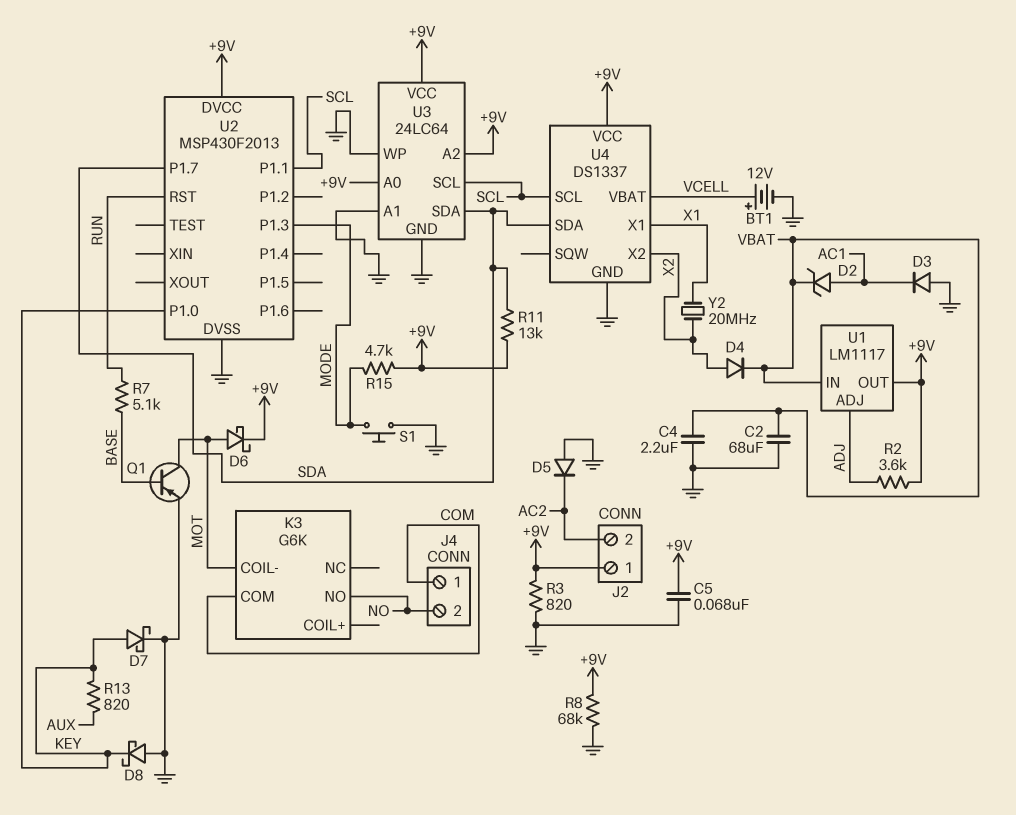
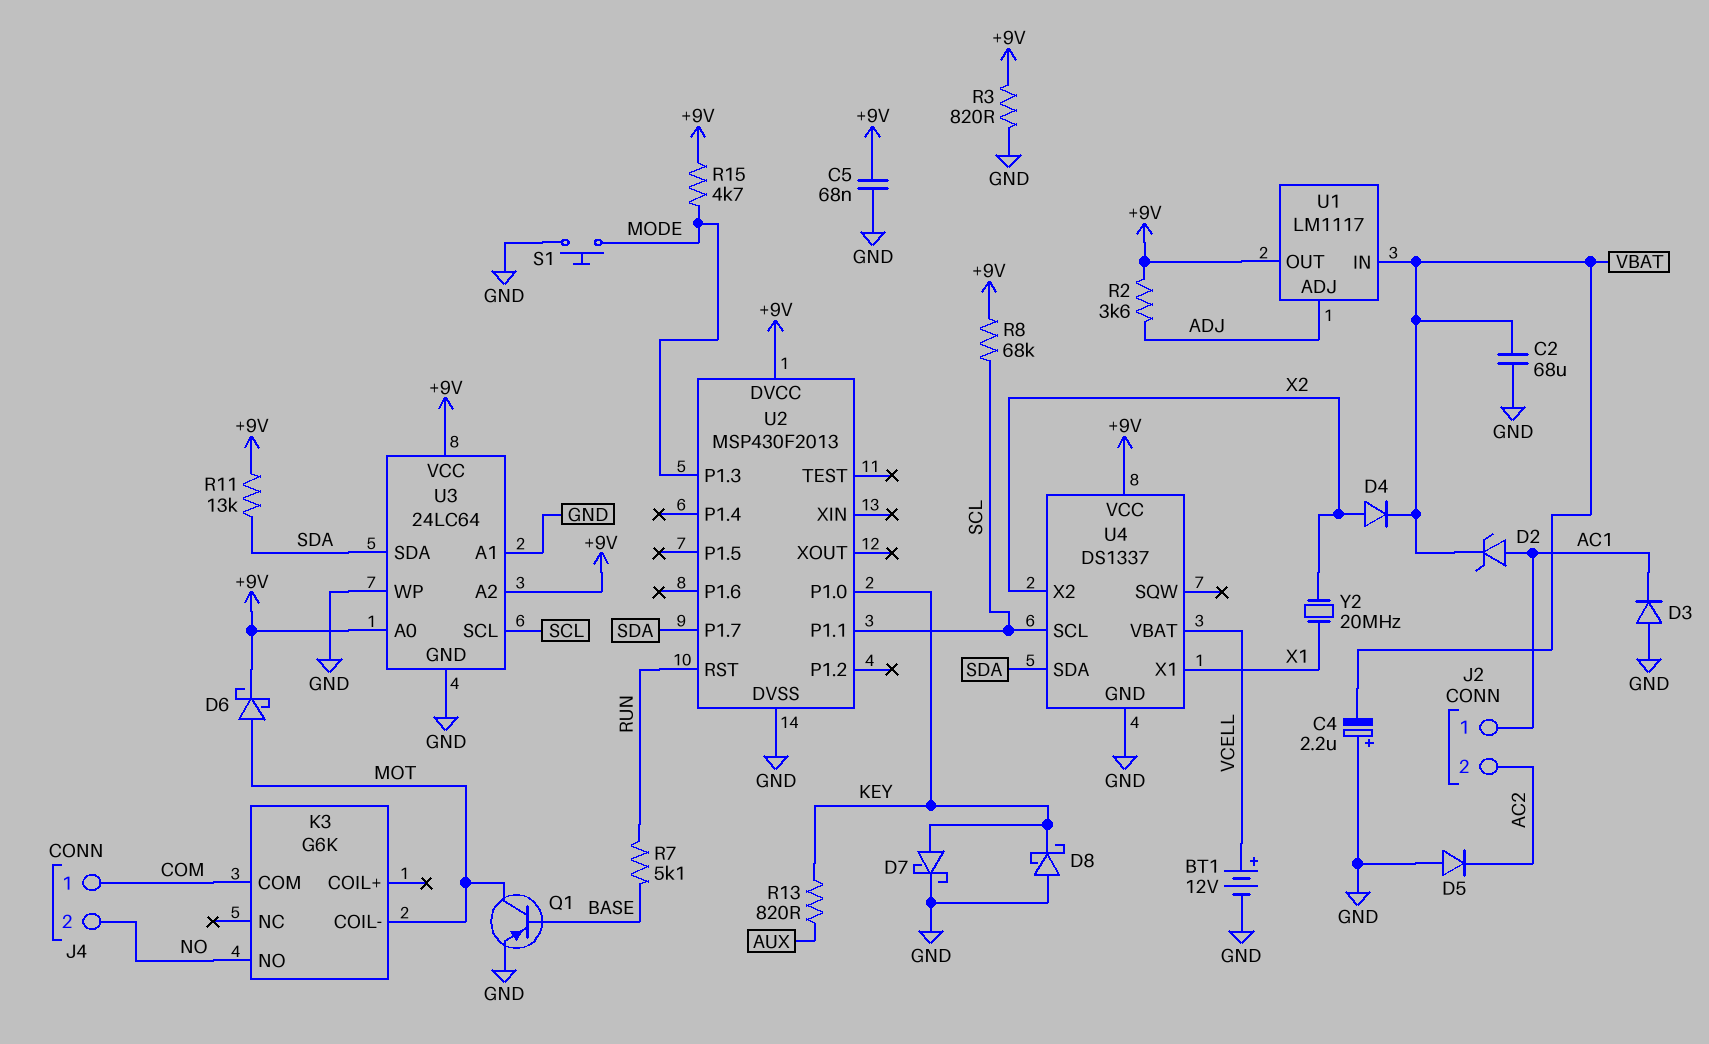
C4: 2.2uF (GND, VBAT) -> 2.2uF (plus GND, minus VBAT)
J2 pin 1: +9V -> AC1
R8: 68k (+9V, GND) -> 68k (+9V, SCL)

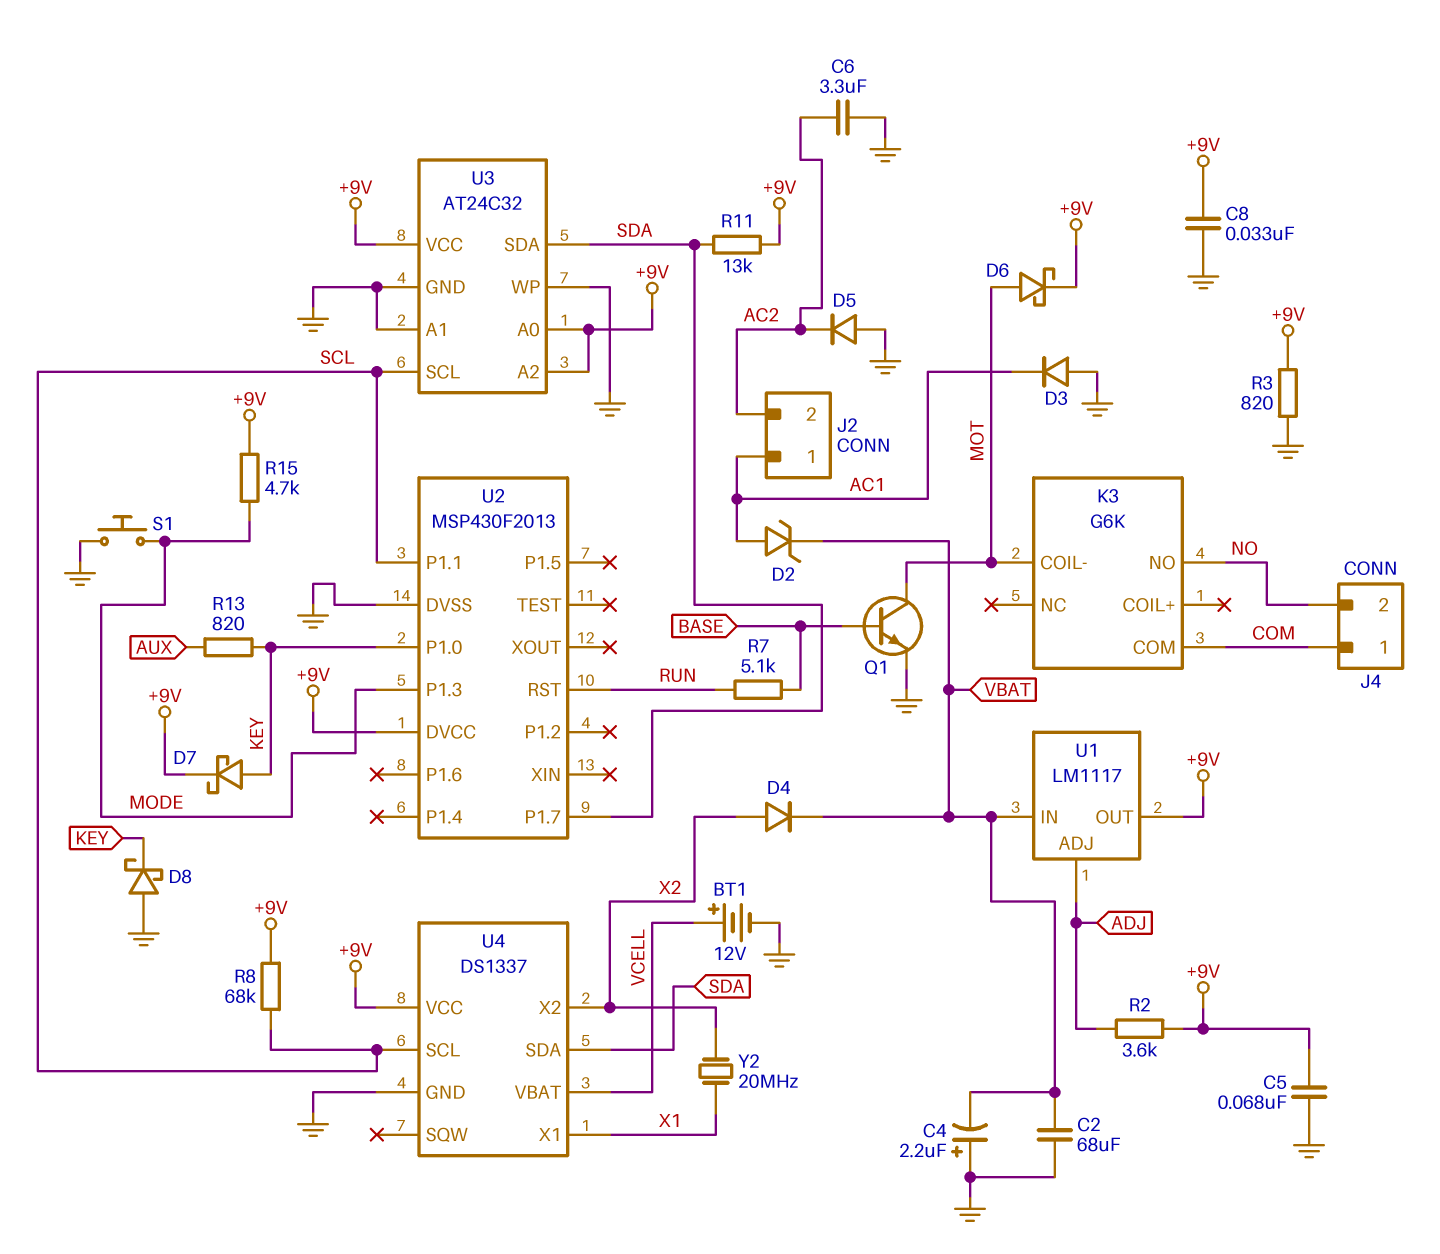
C6: none -> 3.3uF (AC2, GND)
C8: none -> 33nF (+9V, GND)
D7: schottky (A KEY, K GND) -> schottky (A KEY, K +9V)
Q1: PNP (B BASE, C MOT, E GND) -> NPN (B BASE, C MOT, E GND)
U3: 24LC64 -> AT24C32

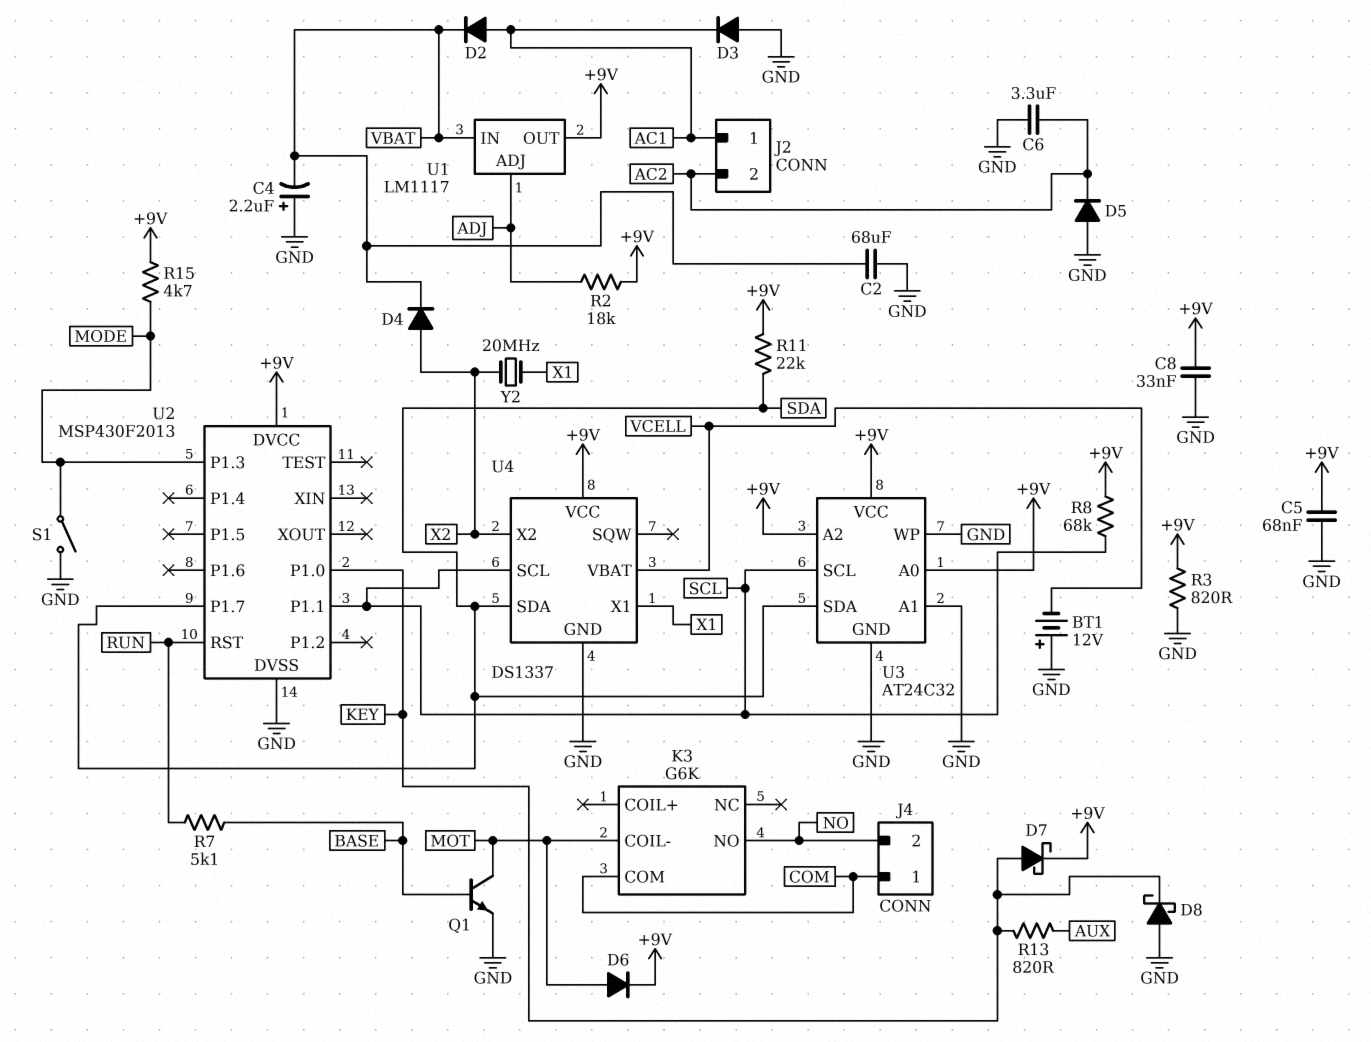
BT1: 12V (plus VCELL, minus GND) -> 12V (plus GND, minus VCELL)
D2: zener (A AC1, K VBAT) -> diode (A AC1, K VBAT)
D6: schottky (A MOT, K +9V) -> diode (A MOT, K +9V)
R2: 3.6k (+9V, ADJ) -> 18k (+9V, ADJ)
R11: 13k (+9V, SDA) -> 22k (+9V, SDA)
S1: button (GND, MODE) -> switch (GND, MODE)

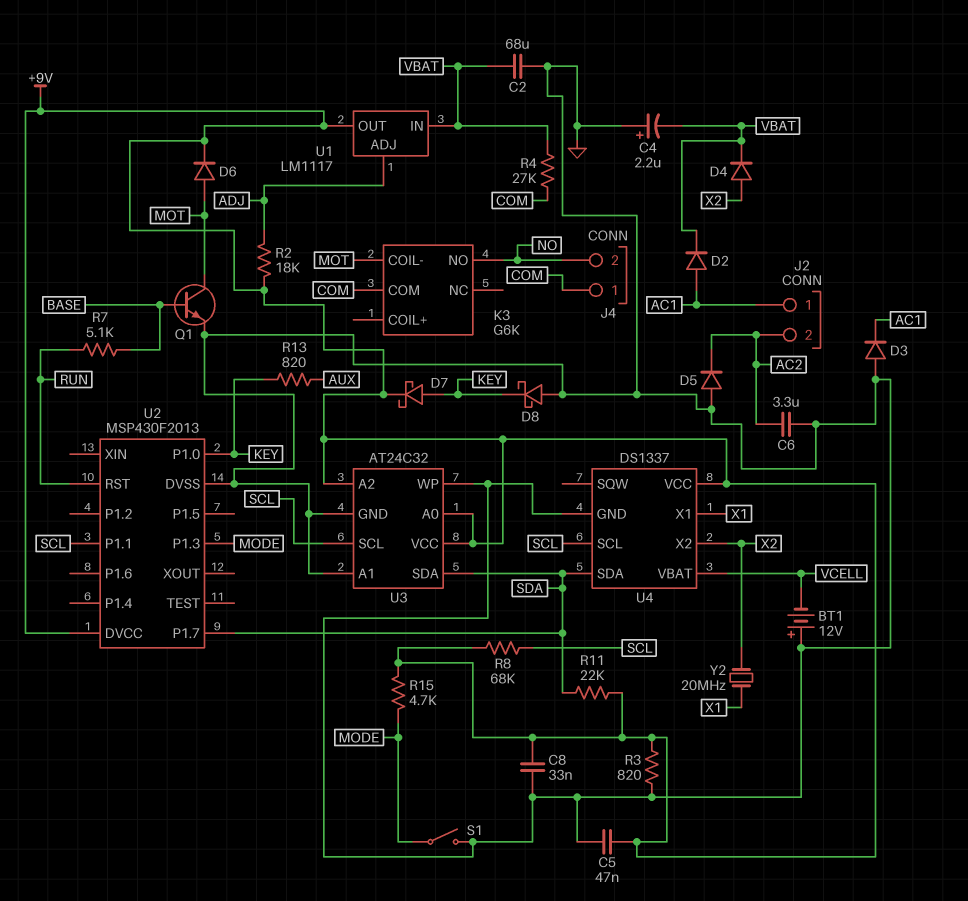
C5: 68nF (+9V, GND) -> 47nF (+9V, GND)
R4: none -> 27k (COM, VBAT)

